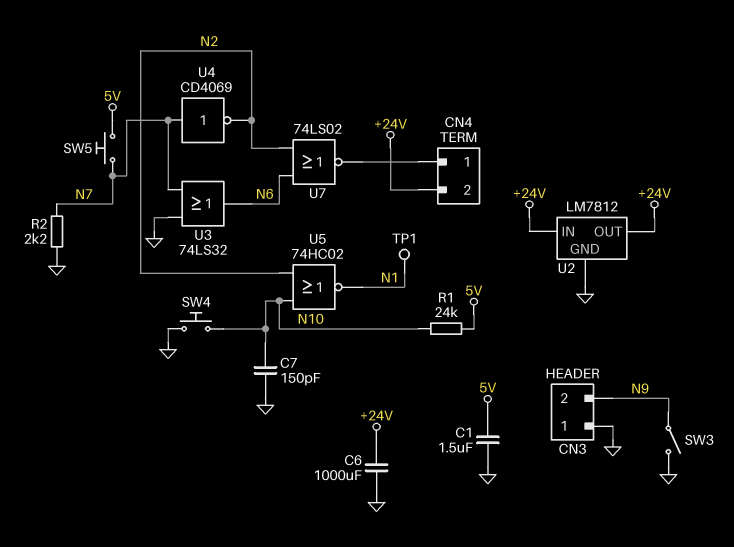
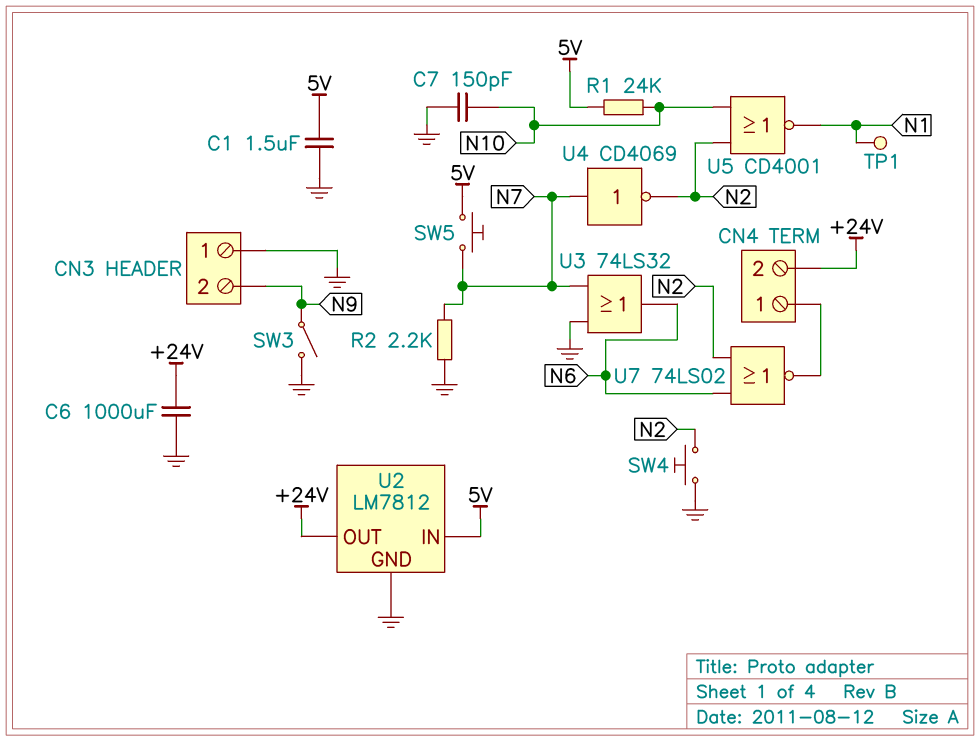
SW4: button (GND, N10) -> button (GND, N2)
U2 pin IN: +24V -> 5V
U5: NOR 74HC02 (in N2, in N10, out N1) -> NOR CD4001 (in N2, in N10, out N1)

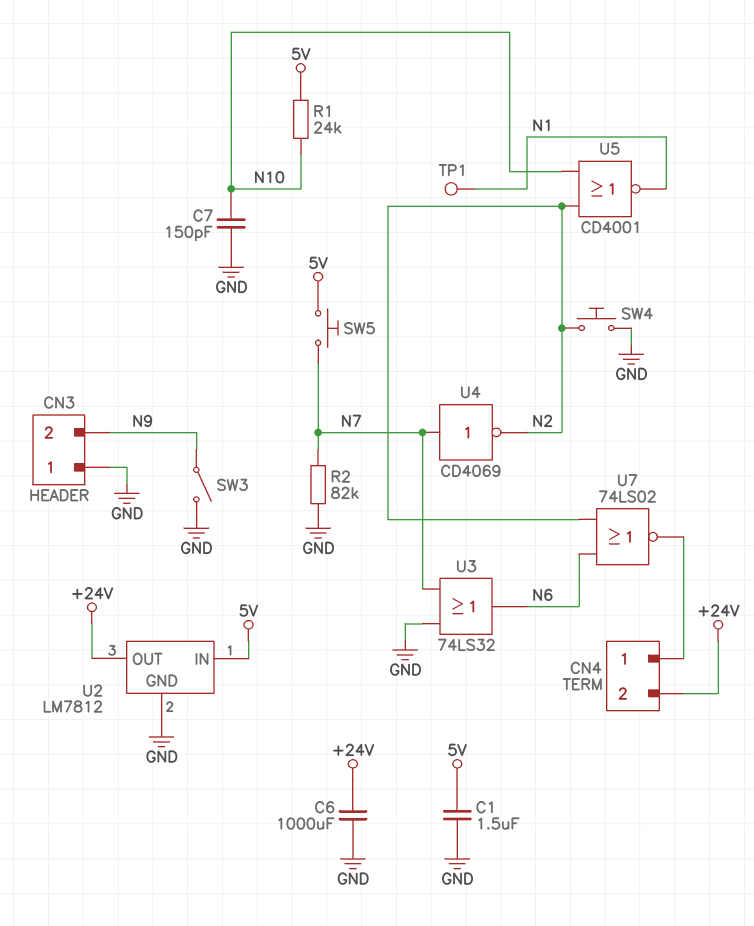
R2: 2.2k (GND, N7) -> 82k (GND, N7)

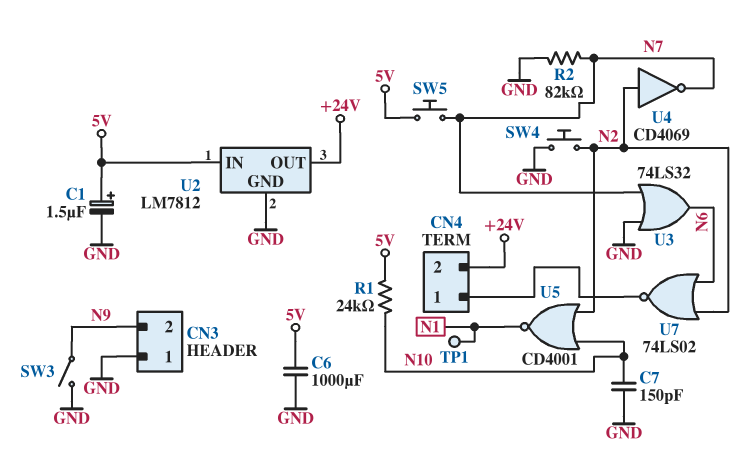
C1: 1.5uF (5V, GND) -> 1.5uF (plus 5V, minus GND)
C6: 1000uF (+24V, GND) -> 1000uF (5V, GND)
U4: NOT CD4069 (in N7, out N2) -> NOT CD4069 (in N2, out N7)

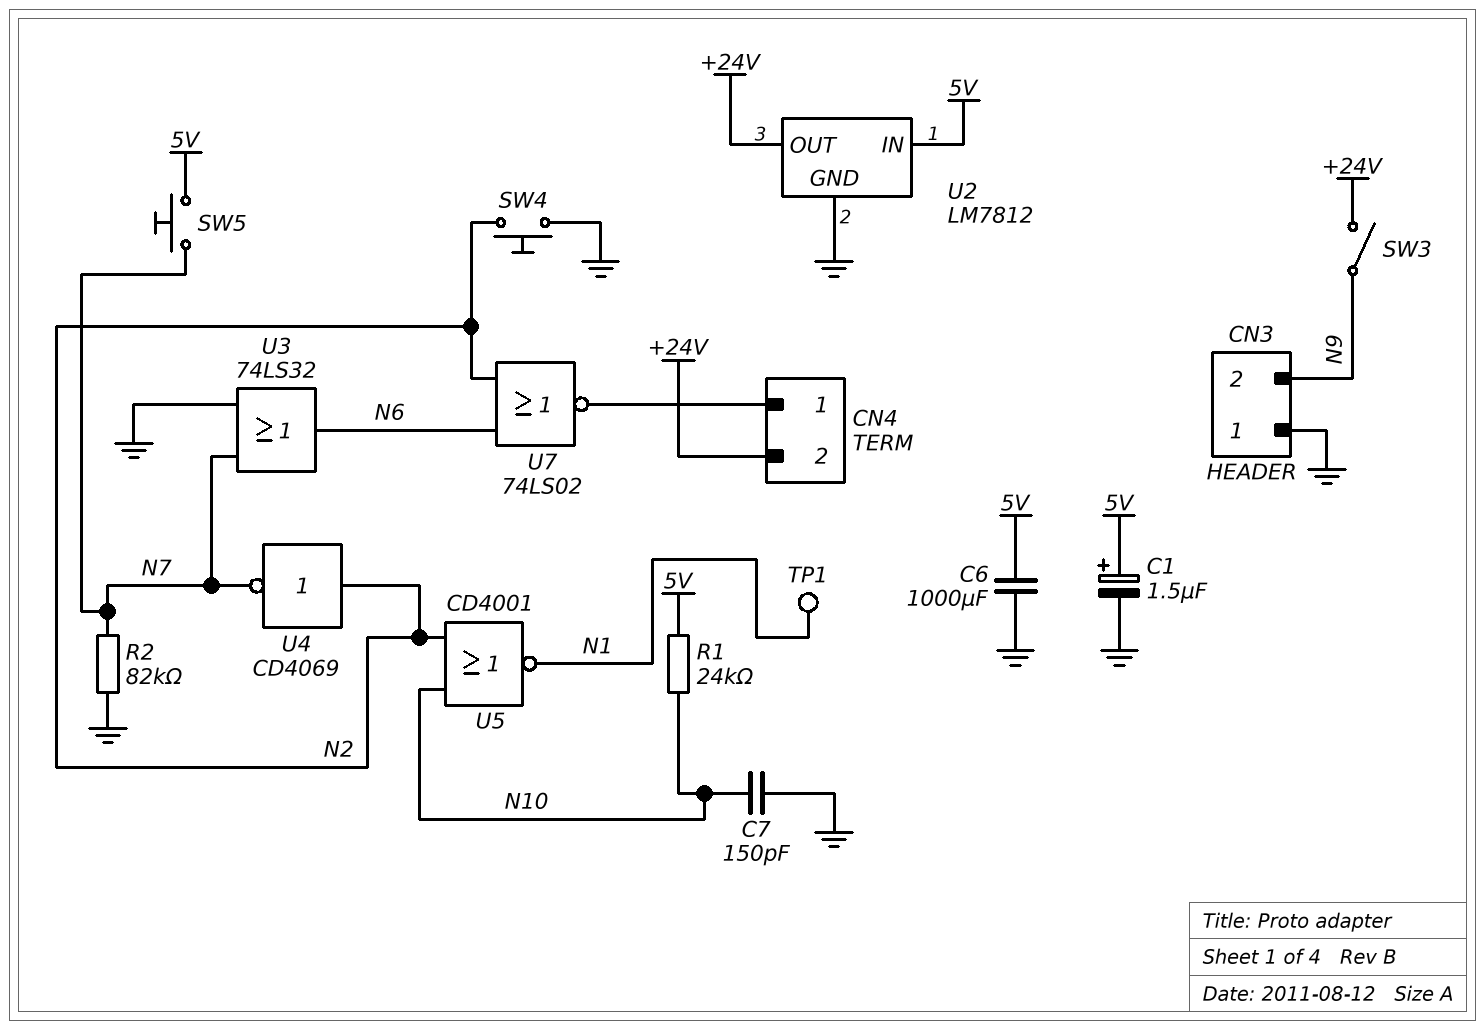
SW3: switch (GND, N9) -> switch (+24V, N9)

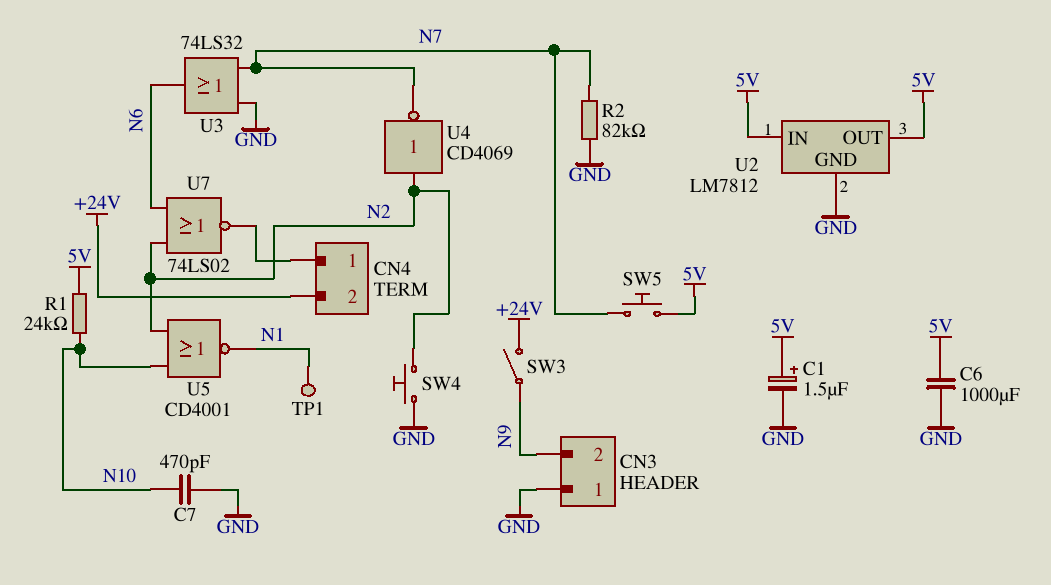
C7: 150pF (GND, N10) -> 470pF (GND, N10)
U2 pin OUT: +24V -> 5V

